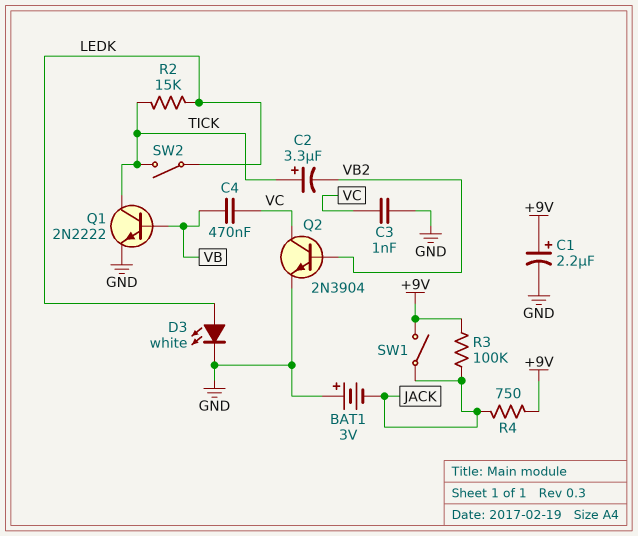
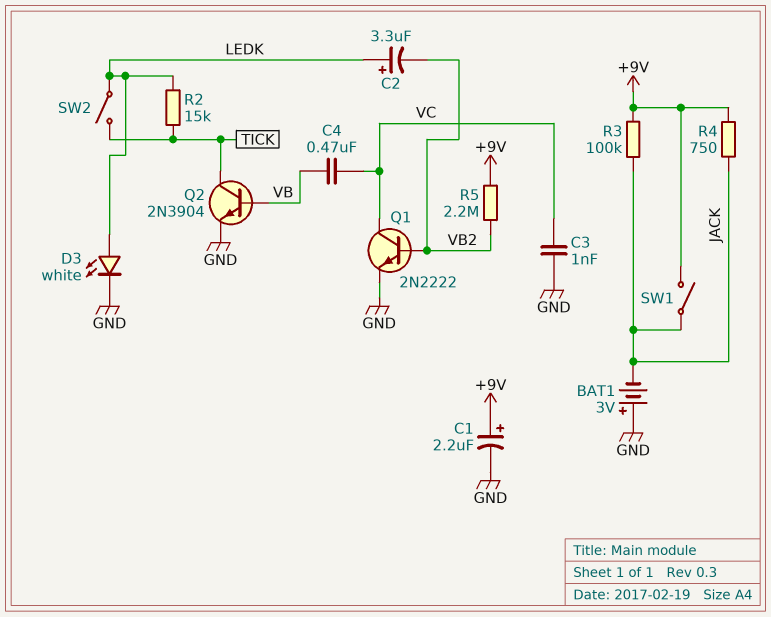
C2: 3.3uF (plus TICK, minus VB2) -> 3.3uF (plus LEDK, minus VB2)
Q1: NPN 2N2222 (B VB, C TICK, E GND) -> NPN 2N2222 (B VB2, C VC, E GND)
Q2: NPN 2N3904 (B VB2, C VC, E GND) -> NPN 2N3904 (B VB, C TICK, E GND)
R5: none -> 2.2M (+9V, VB2)

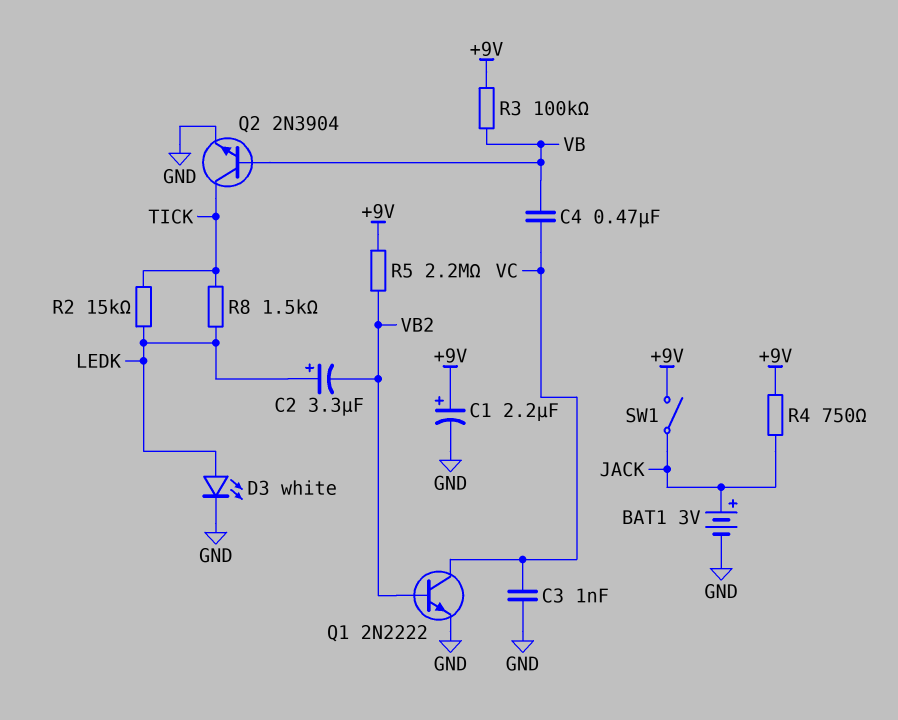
BAT1: 3V (plus GND, minus JACK) -> 3V (plus JACK, minus GND)
R3: 100k (+9V, JACK) -> 100k (+9V, VB)
R8: none -> 1.5k (LEDK, TICK)
SW2: switch (LEDK, TICK) -> none

